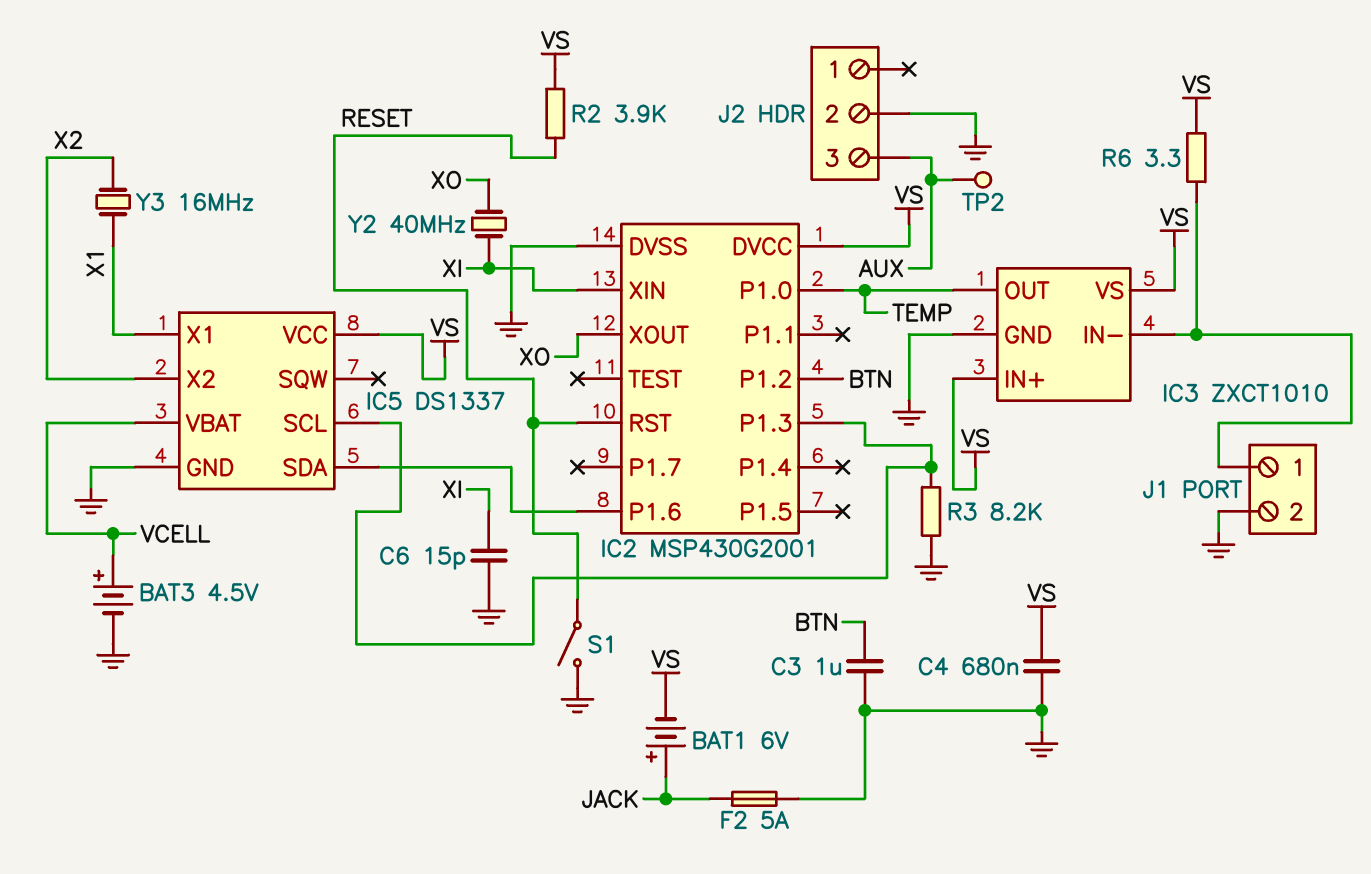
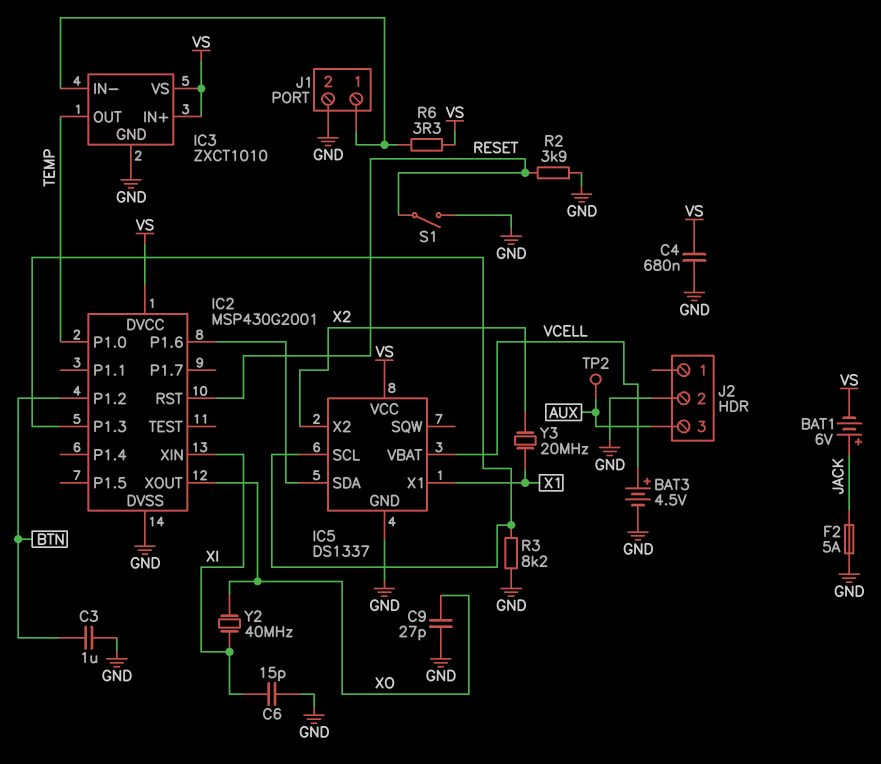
C9: none -> 27pF (GND, XO)
R2: 3.9k (RESET, VS) -> 3.9k (GND, RESET)
Y3: 16MHz (X1, X2) -> 20MHz (X1, X2)

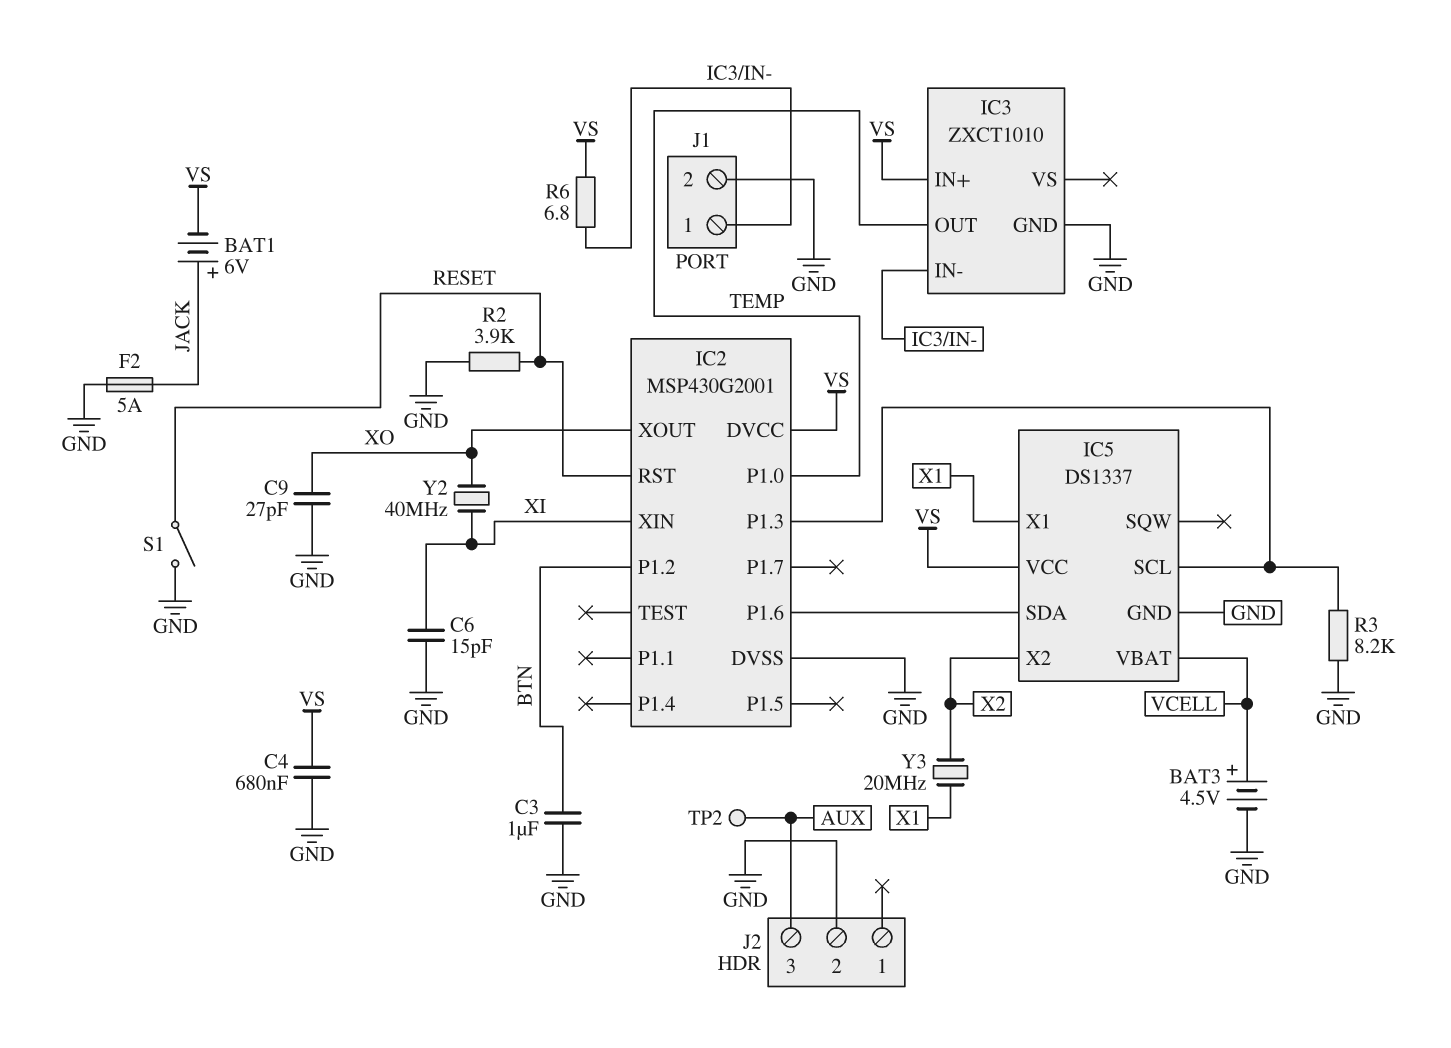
IC3 pin VS: VS -> none
R6: 3.3 (IC3/IN-, VS) -> 6.8 (IC3/IN-, VS)

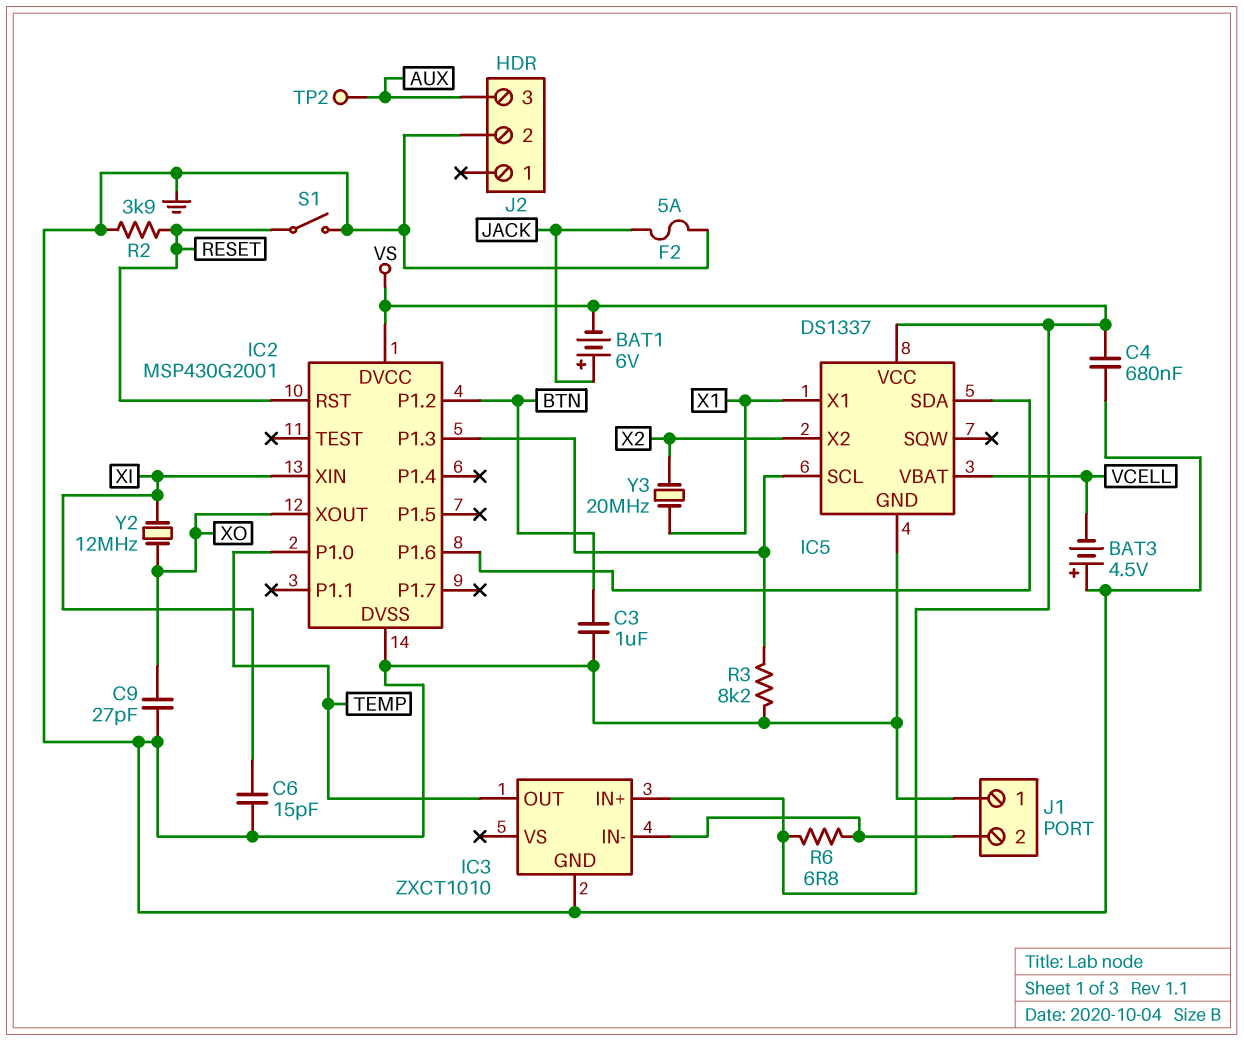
BAT3: 4.5V (plus VCELL, minus GND) -> 4.5V (plus GND, minus VCELL)
J1 pin 1: IC3/IN- -> GND
J1 pin 2: GND -> IC3/IN-
Y2: 40MHz (XI, XO) -> 12MHz (XI, XO)

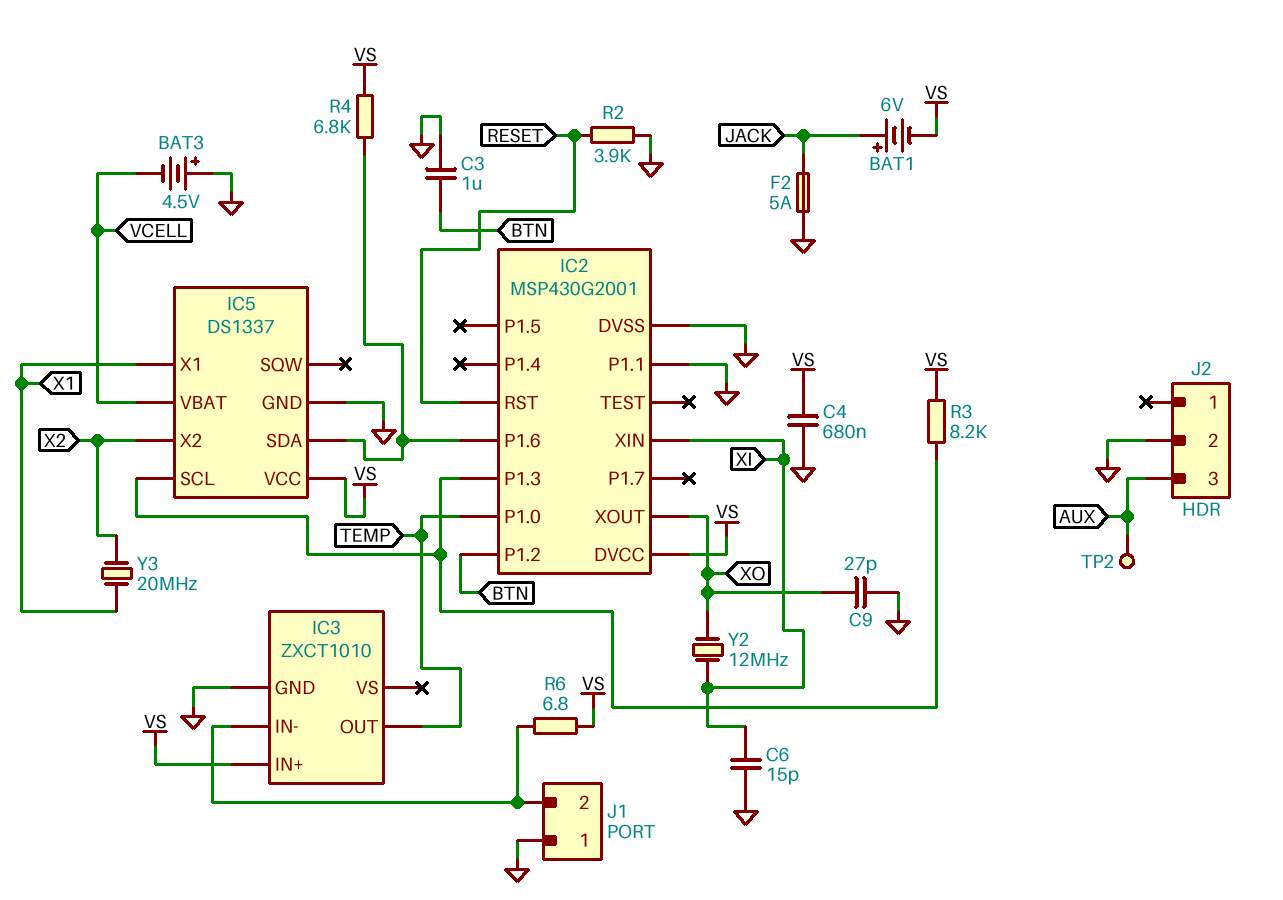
IC2 pin P1.1: none -> GND
R3: 8.2k (GND, IC2/P1.3) -> 8.2k (IC2/P1.3, VS)
R4: none -> 6.8k (IC2/P1.6, VS)
S1: switch (GND, RESET) -> none

